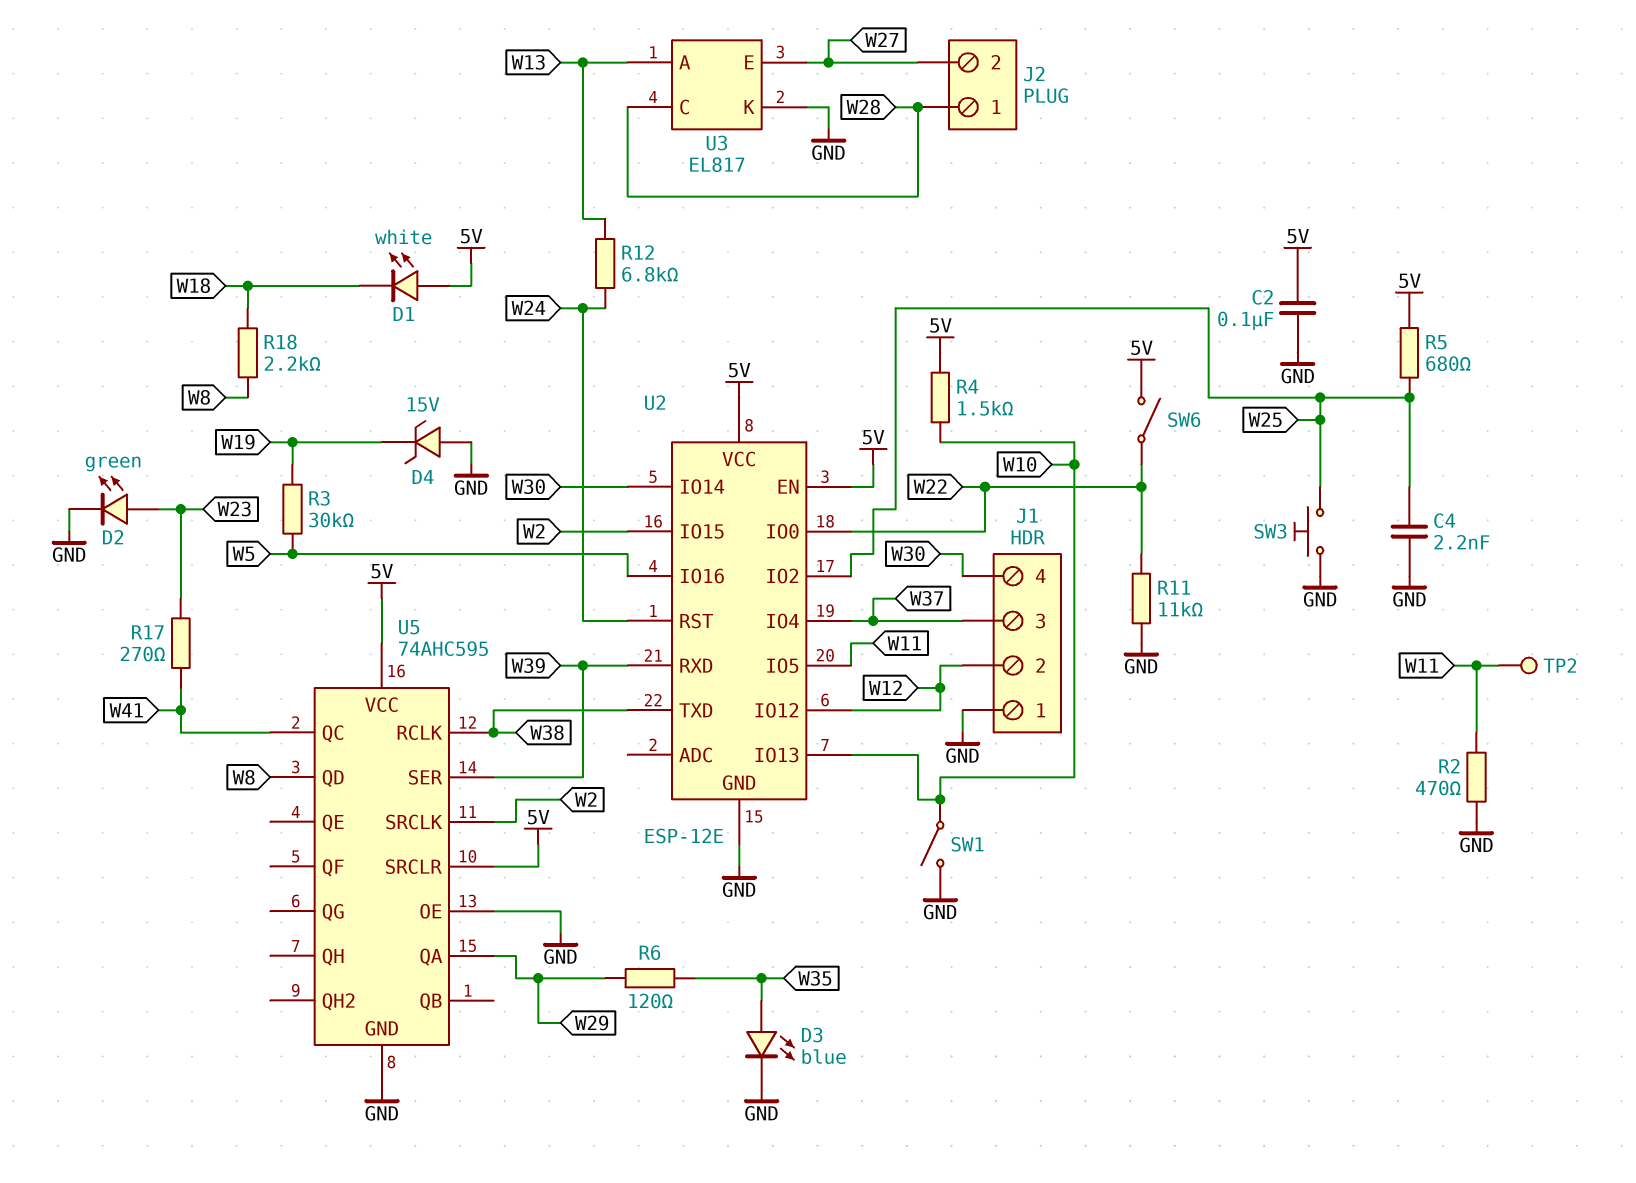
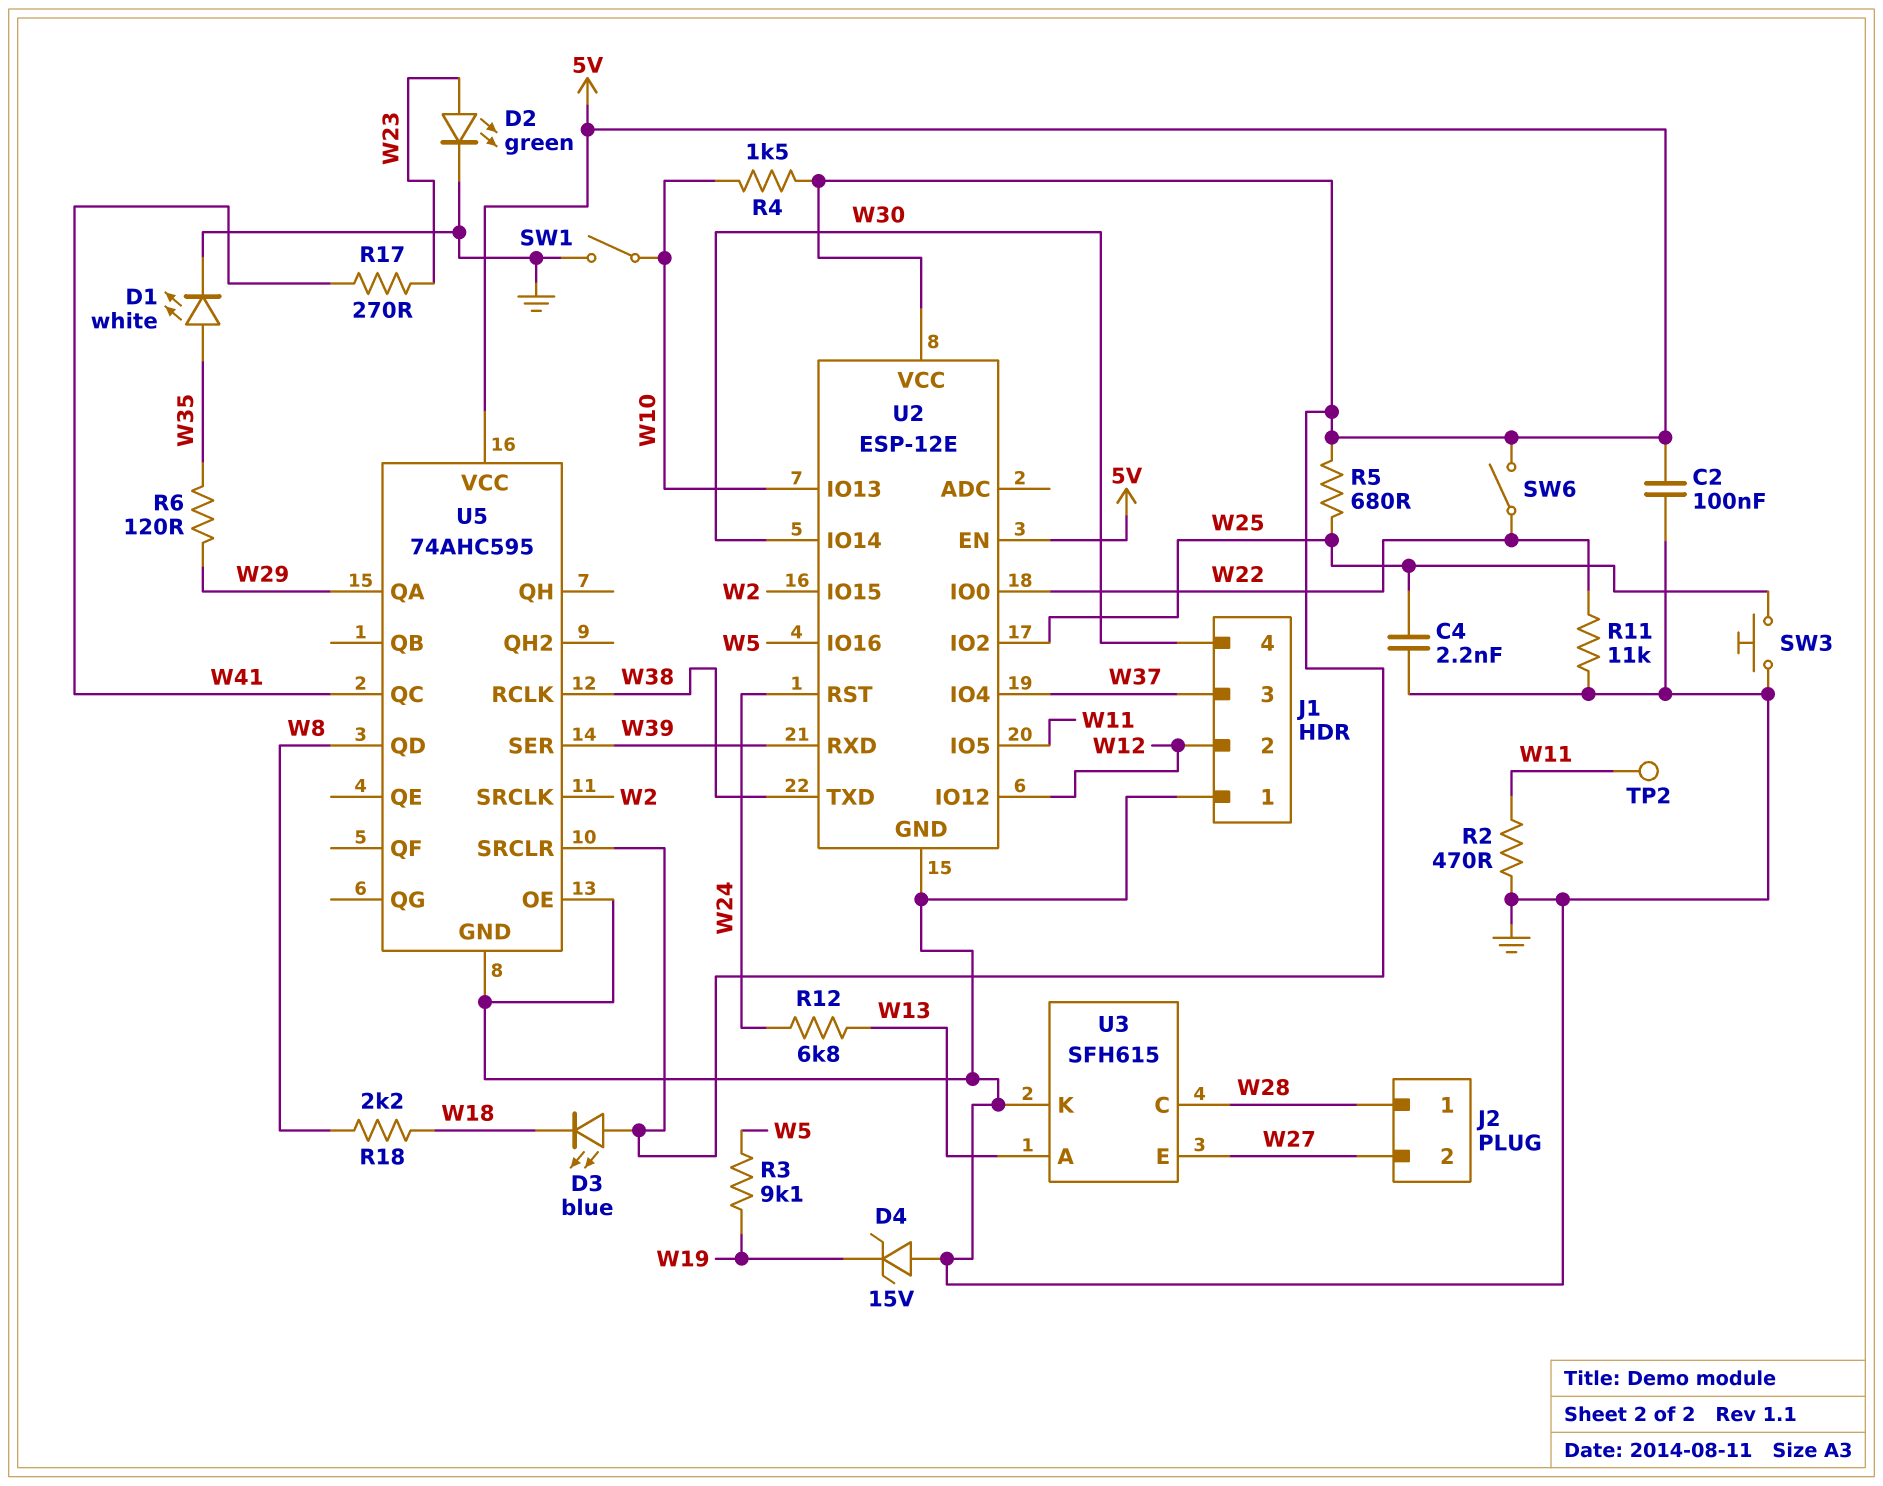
D1: LED white (A 5V, K W18) -> LED white (A W35, K GND)
D3: LED blue (A W35, K GND) -> LED blue (A 5V, K W18)
R3: 30k (W5, W19) -> 9.1k (W5, W19)
U3: EL817 -> SFH615

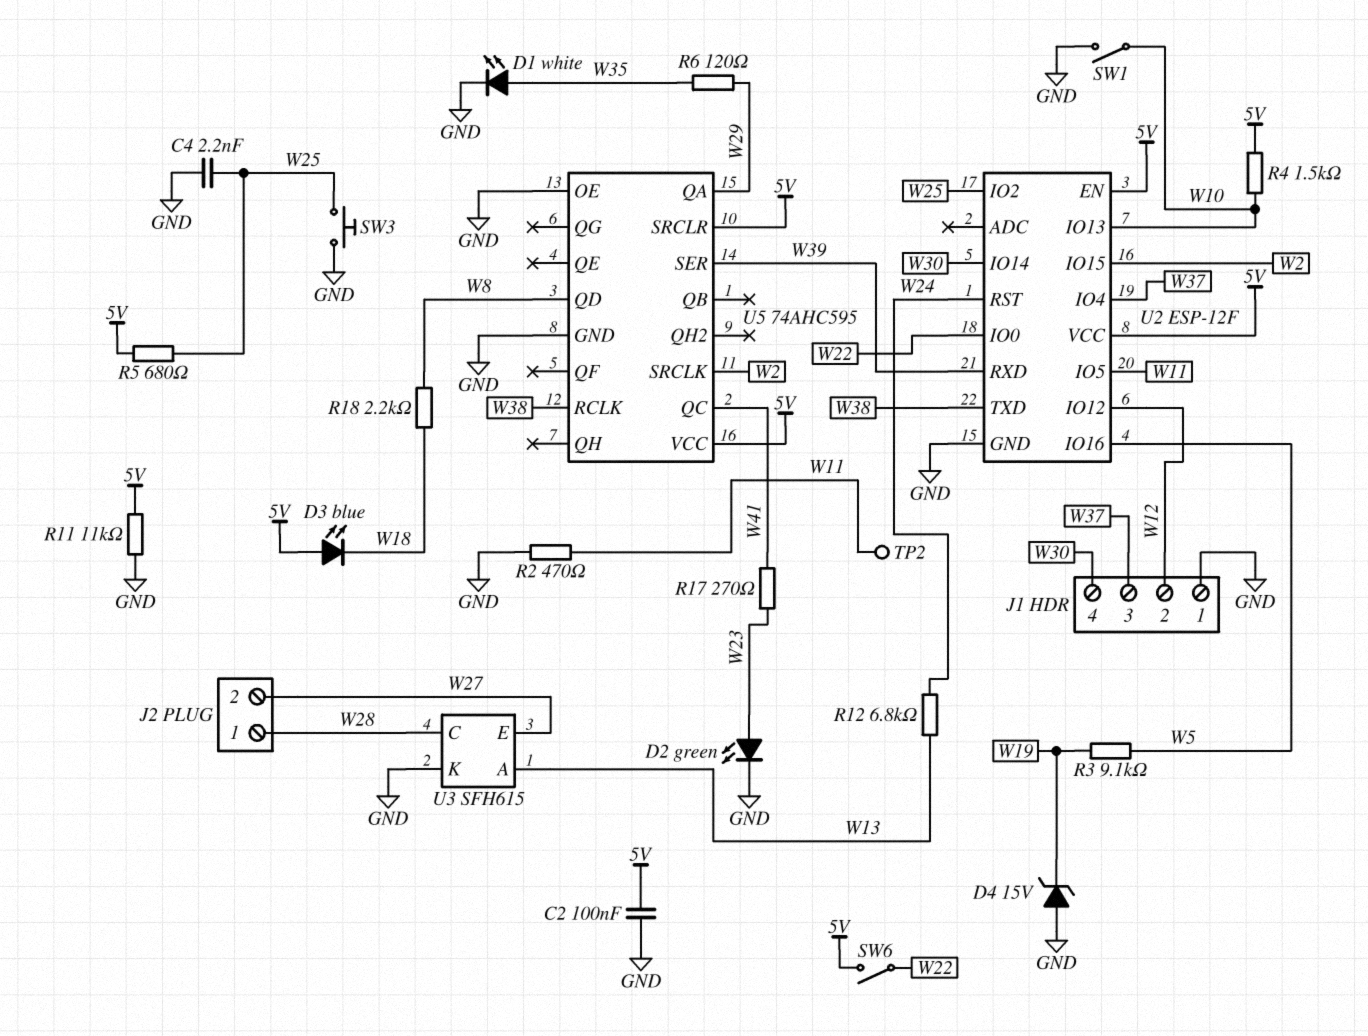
R11: 11k (GND, W22) -> 11k (5V, GND)
U2: ESP-12E -> ESP-12F

